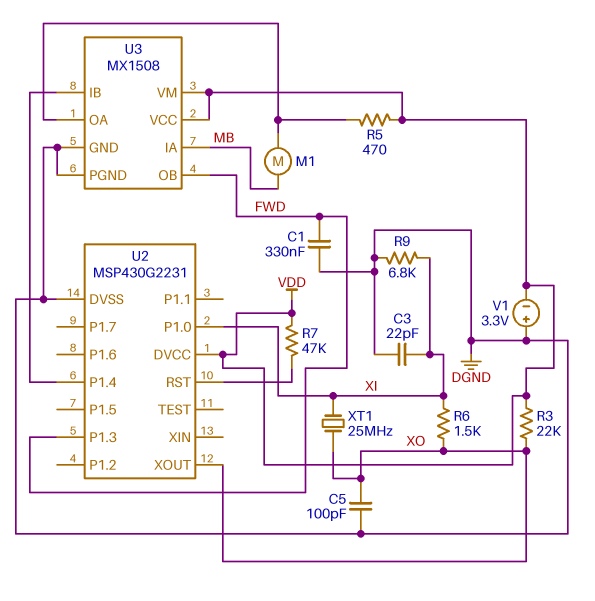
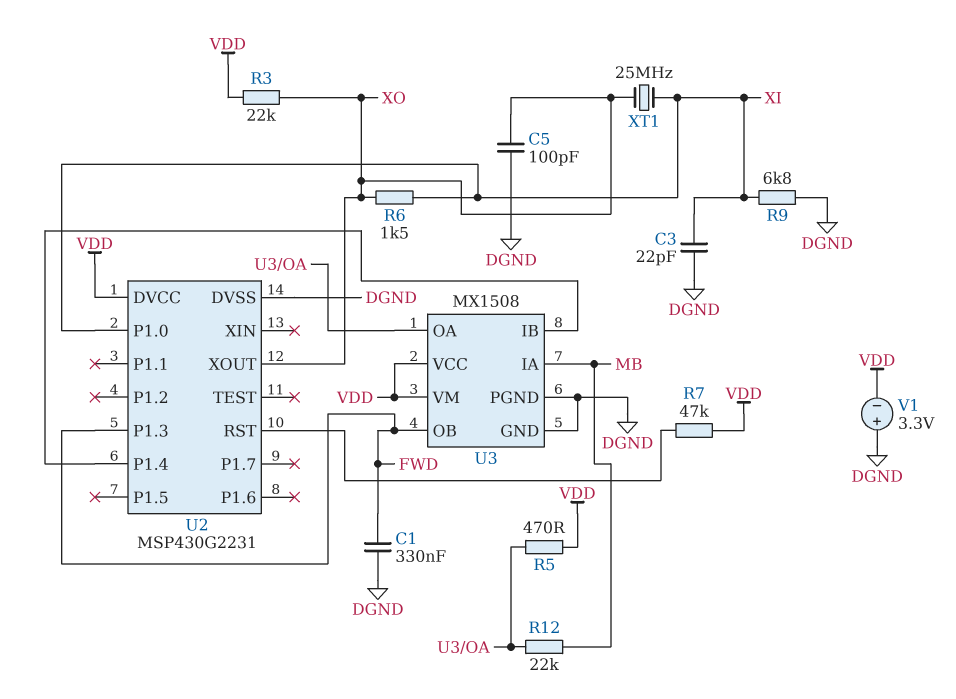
M1: motor (MB, U3/OA) -> none
R12: none -> 22k (MB, U3/OA)

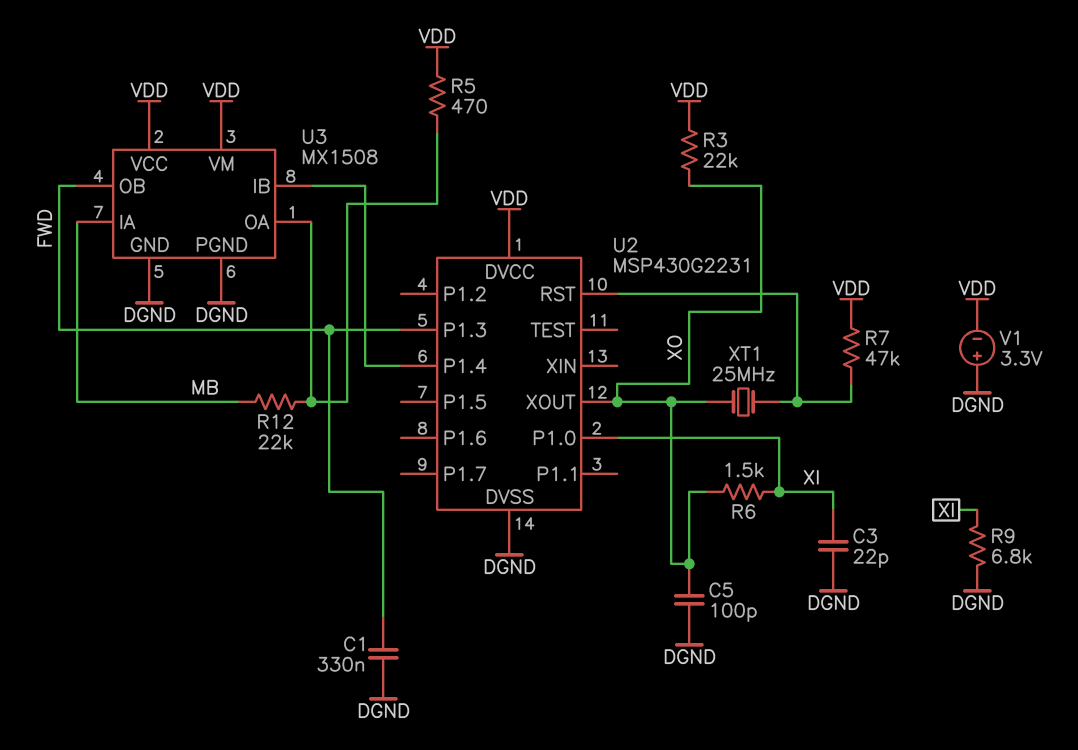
XT1: 25MHz (XI, XO) -> 25MHz (U2/RST, XO)

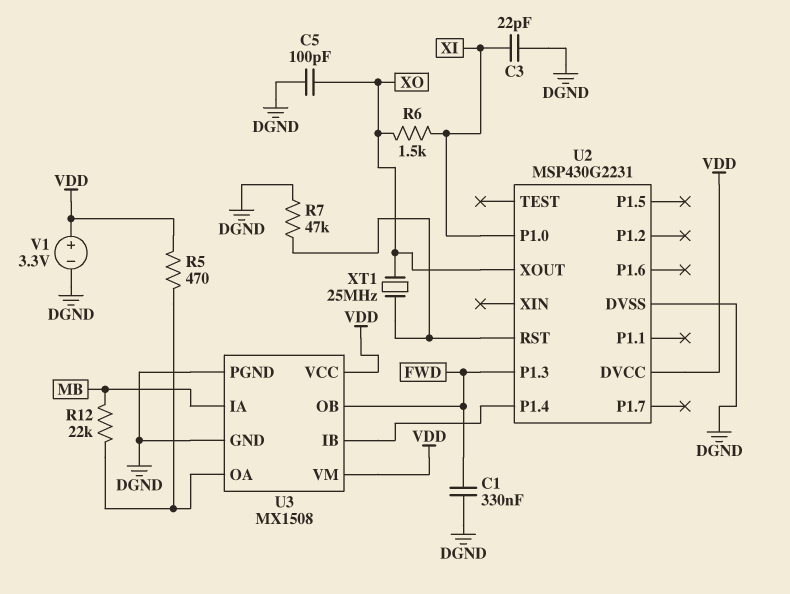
R3: 22k (VDD, XO) -> none
R7: 47k (U2/RST, VDD) -> 47k (DGND, U2/RST)
R9: 6.8k (DGND, XI) -> none
V1: 3.3V (plus DGND, minus VDD) -> 3.3V (plus VDD, minus DGND)

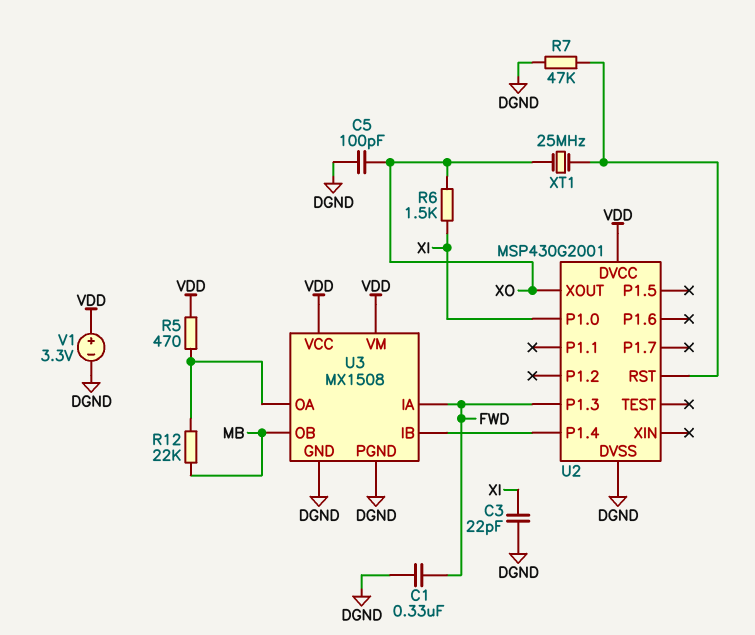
U2: MSP430G2231 -> MSP430G2001
U3 pin IA: MB -> FWD
U3 pin OB: FWD -> MB

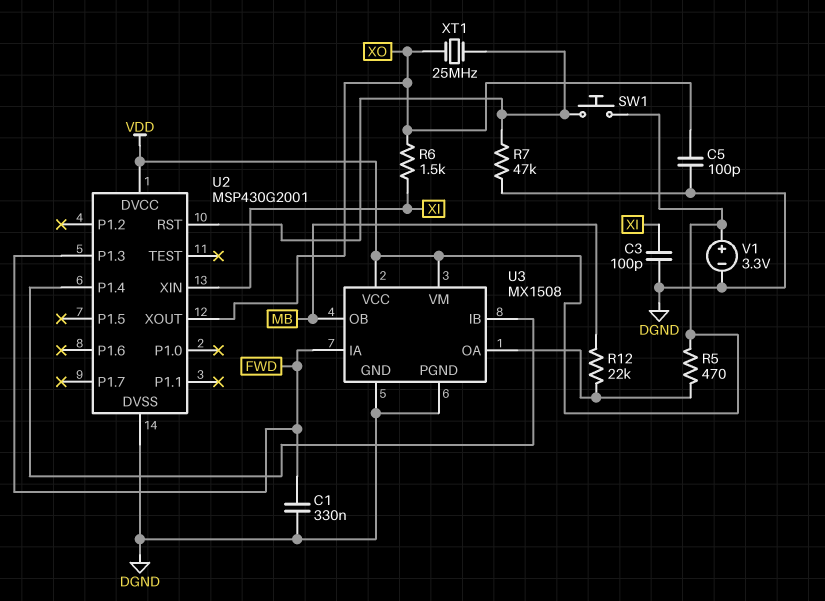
C3: 22pF (DGND, XI) -> 100pF (DGND, XI)
SW1: none -> button (U2/RST, VDD)
U2 pin P1.0: XI -> none
U2 pin XIN: none -> XI

